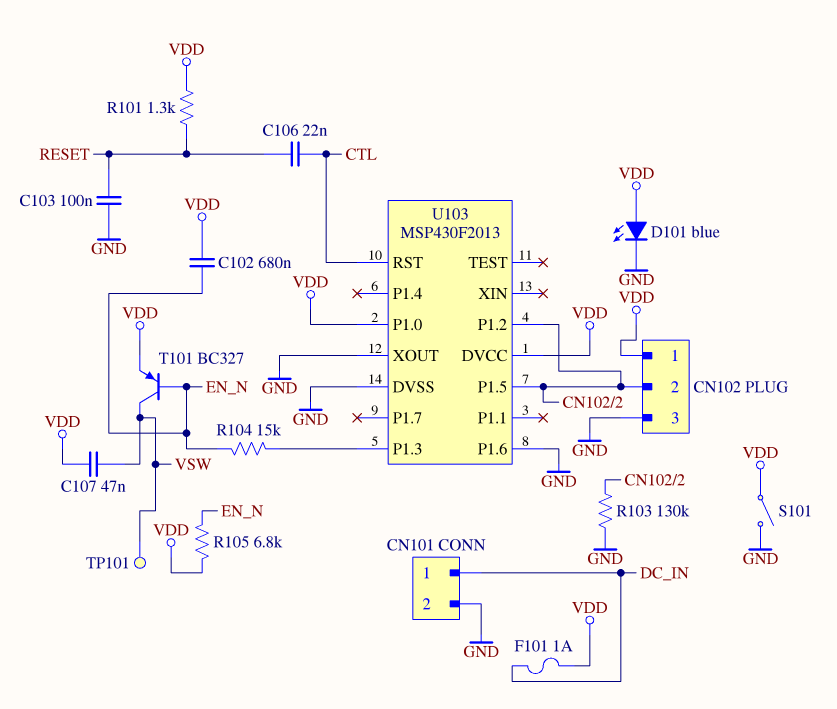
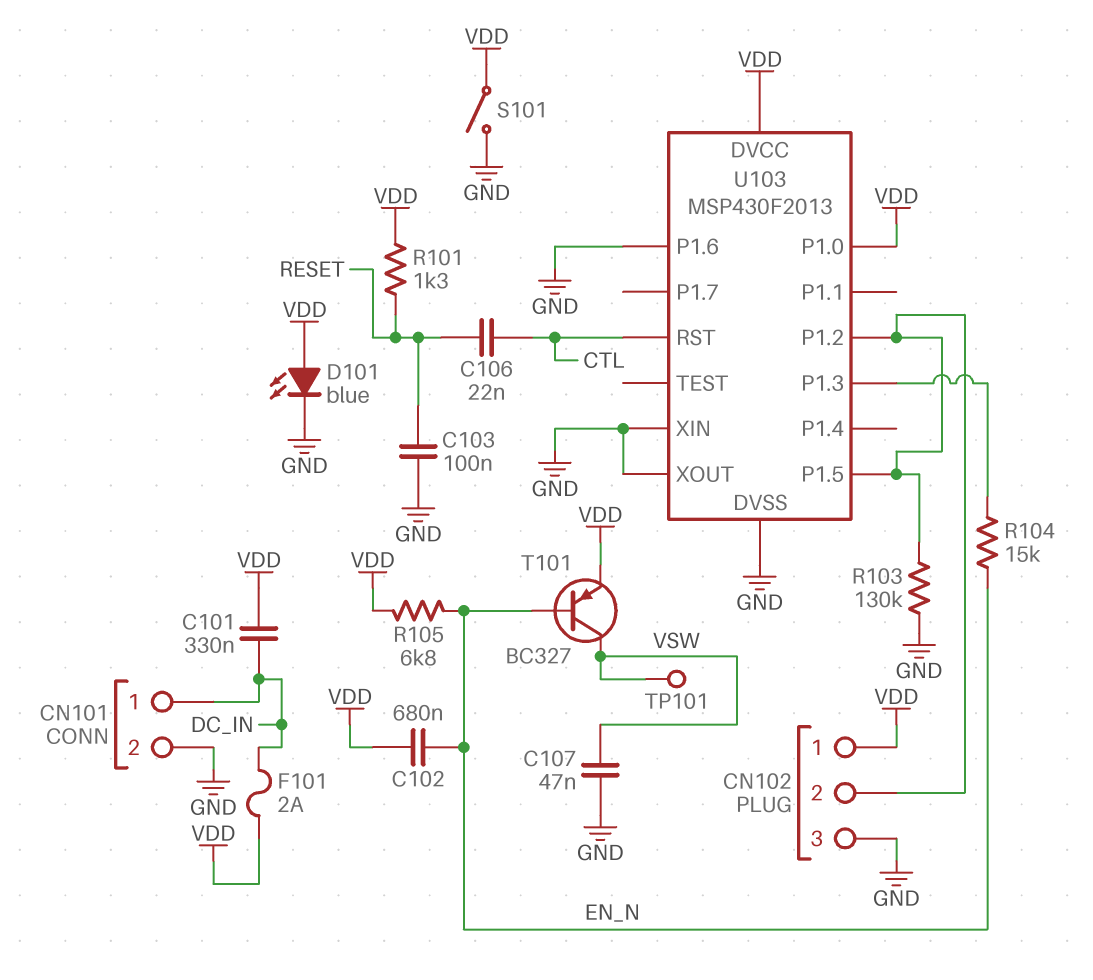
C101: none -> 330nF (DC_IN, VDD)
C107: 47nF (VDD, VSW) -> 47nF (GND, VSW)
F101: 1A (DC_IN, VDD) -> 2A (DC_IN, VDD)
U103 pin XIN: none -> GND

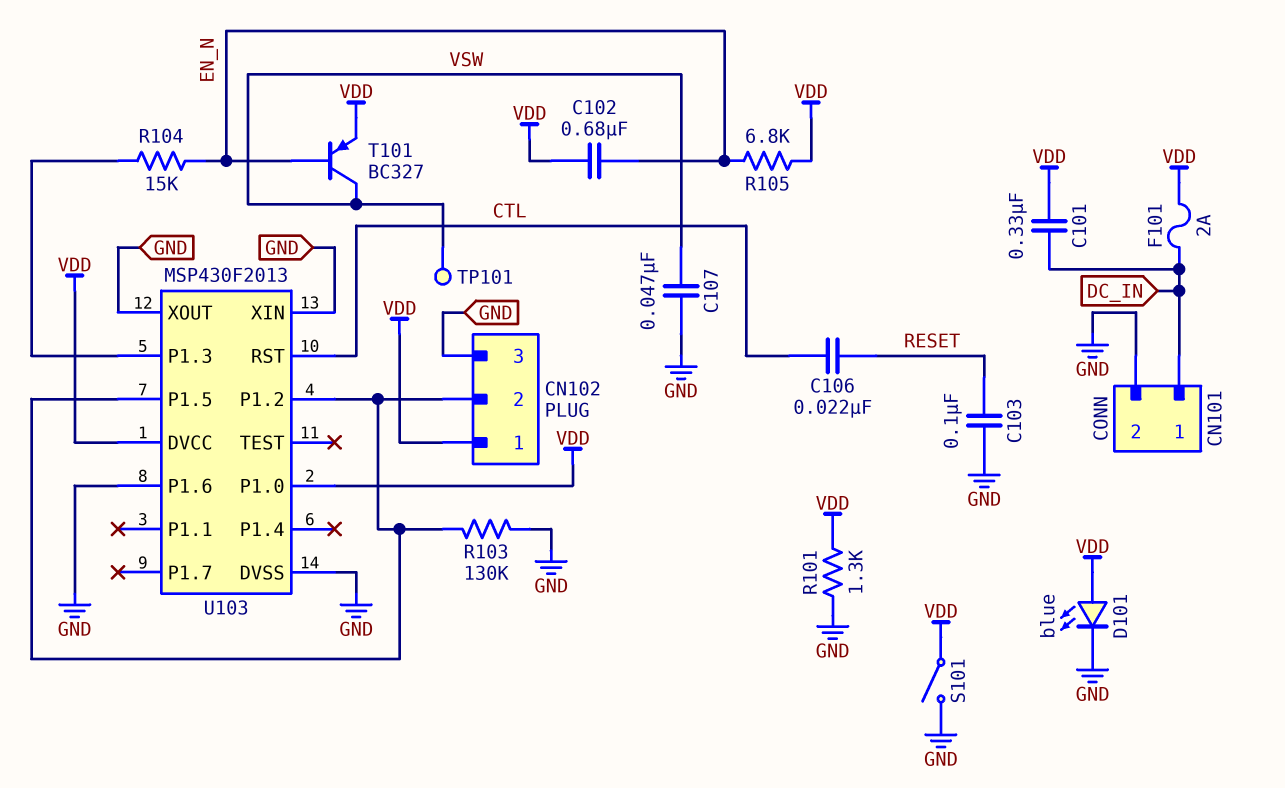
R101: 1.3k (RESET, VDD) -> 1.3k (GND, VDD)

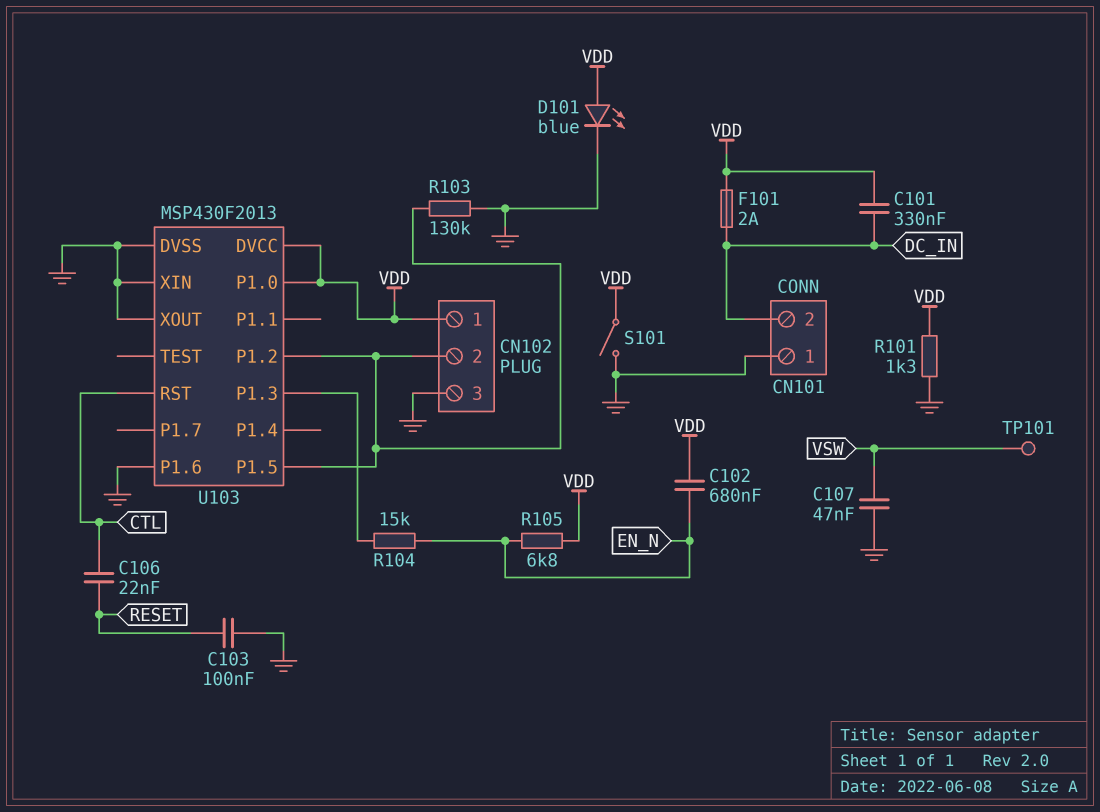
CN101 pin 1: DC_IN -> GND
CN101 pin 2: GND -> DC_IN
T101: PNP BC327 (B EN_N, C VSW, E VDD) -> none

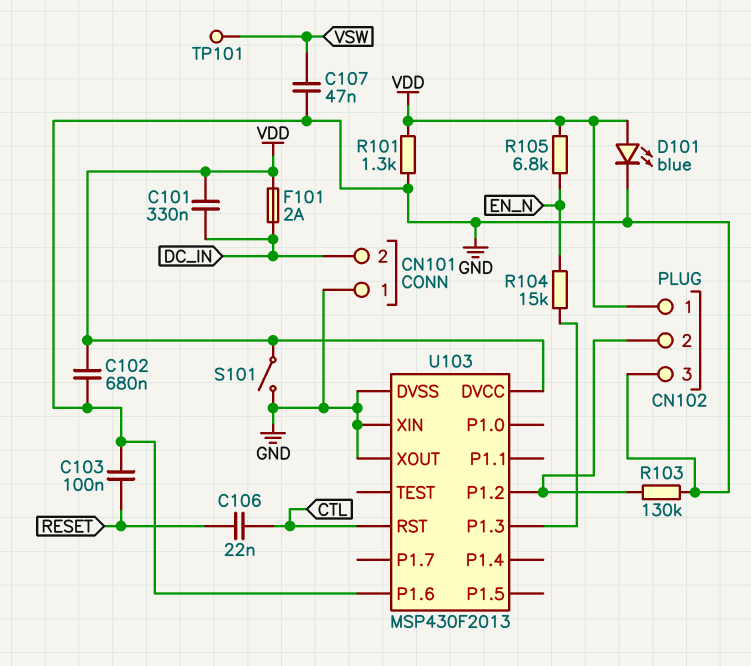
C102: 680nF (EN_N, VDD) -> 680nF (GND, VDD)
U103 pin P1.0: VDD -> none
U103 pin P1.5: CN102/2 -> none

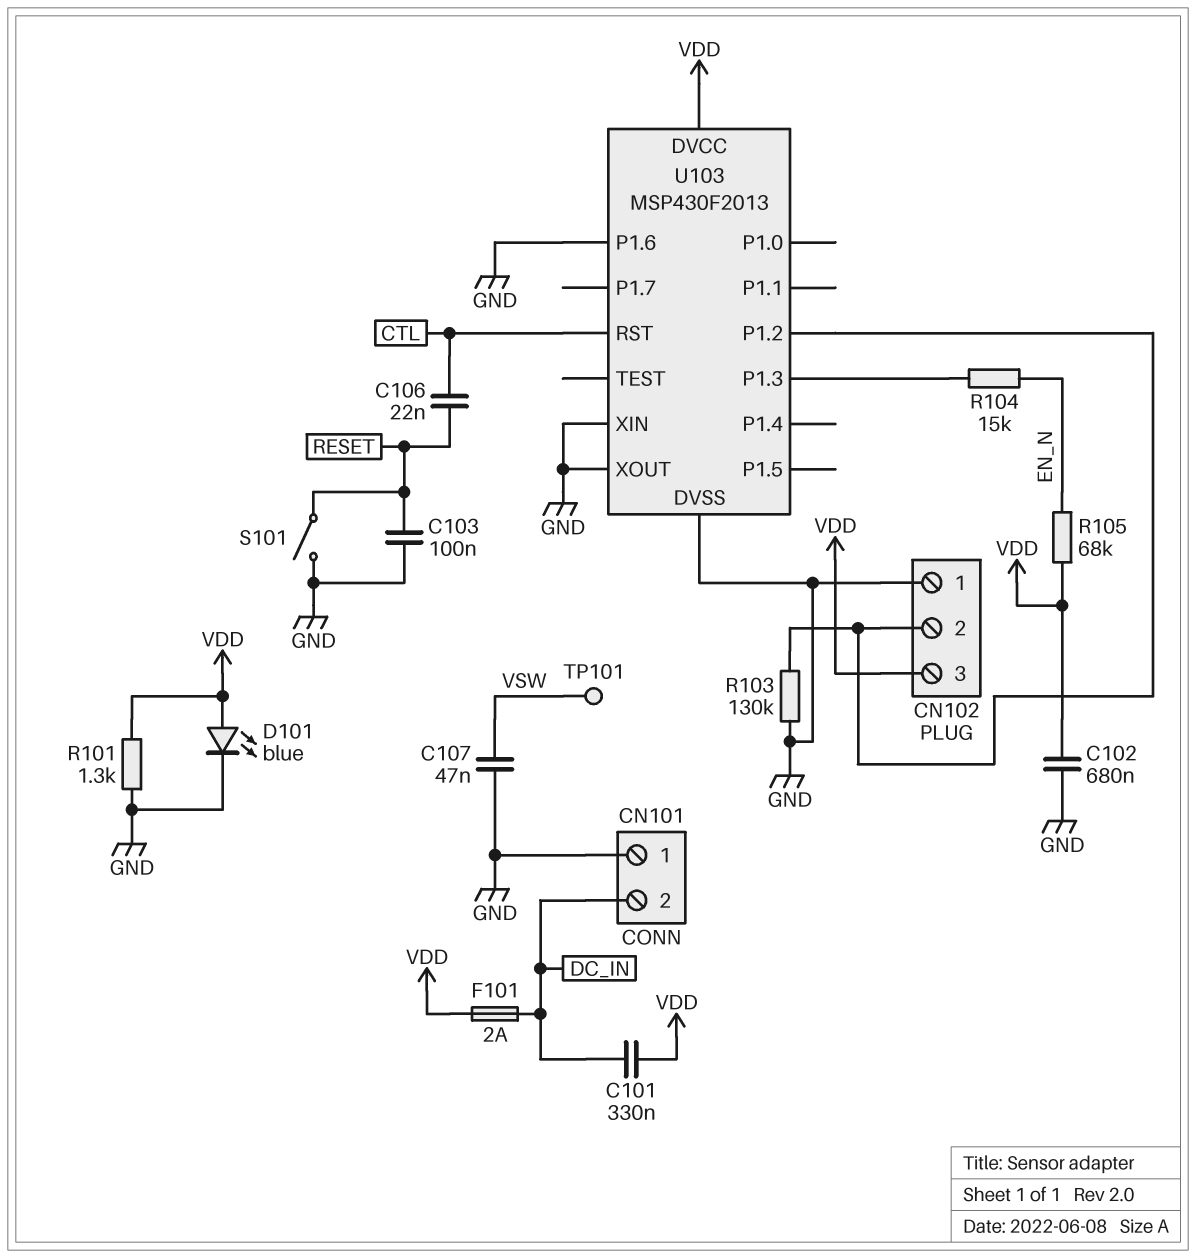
CN102 pin 1: VDD -> GND
CN102 pin 3: GND -> VDD
R105: 6.8k (EN_N, VDD) -> 68k (EN_N, VDD)
S101: switch (GND, VDD) -> switch (GND, RESET)

